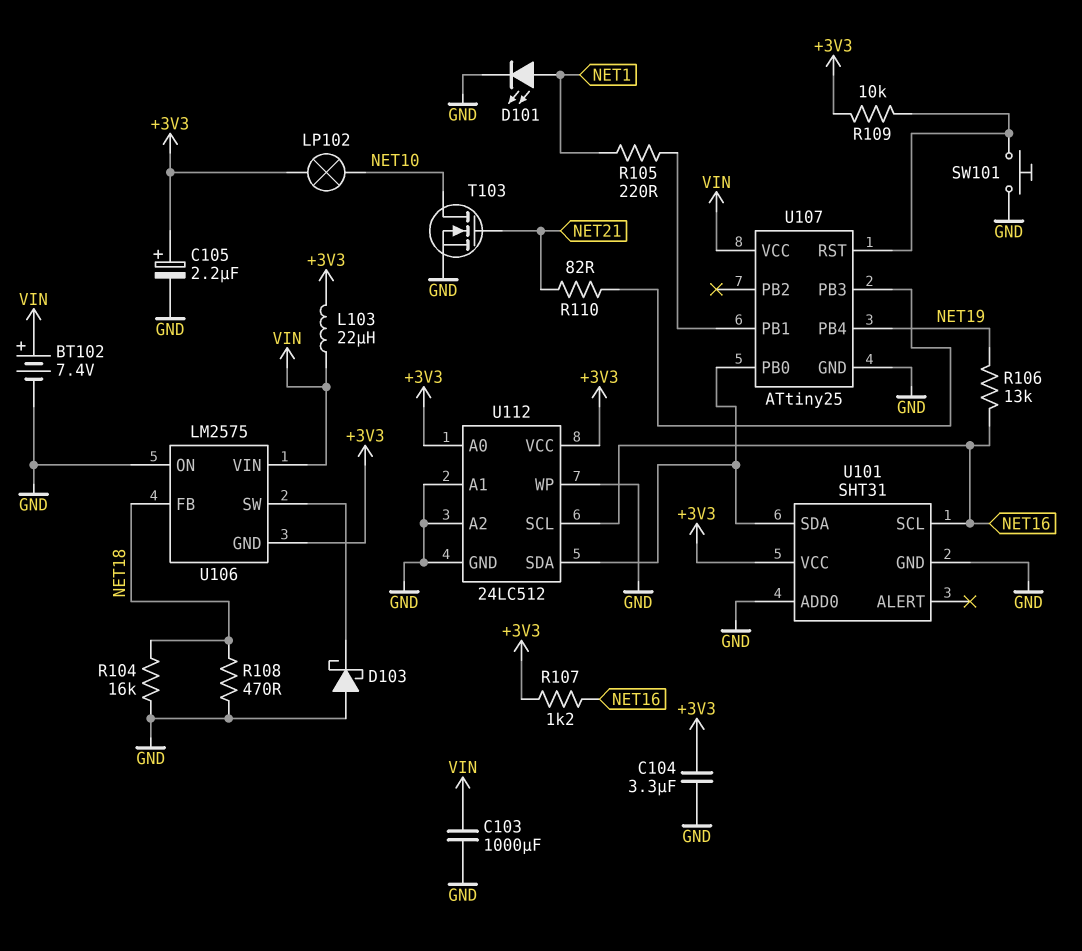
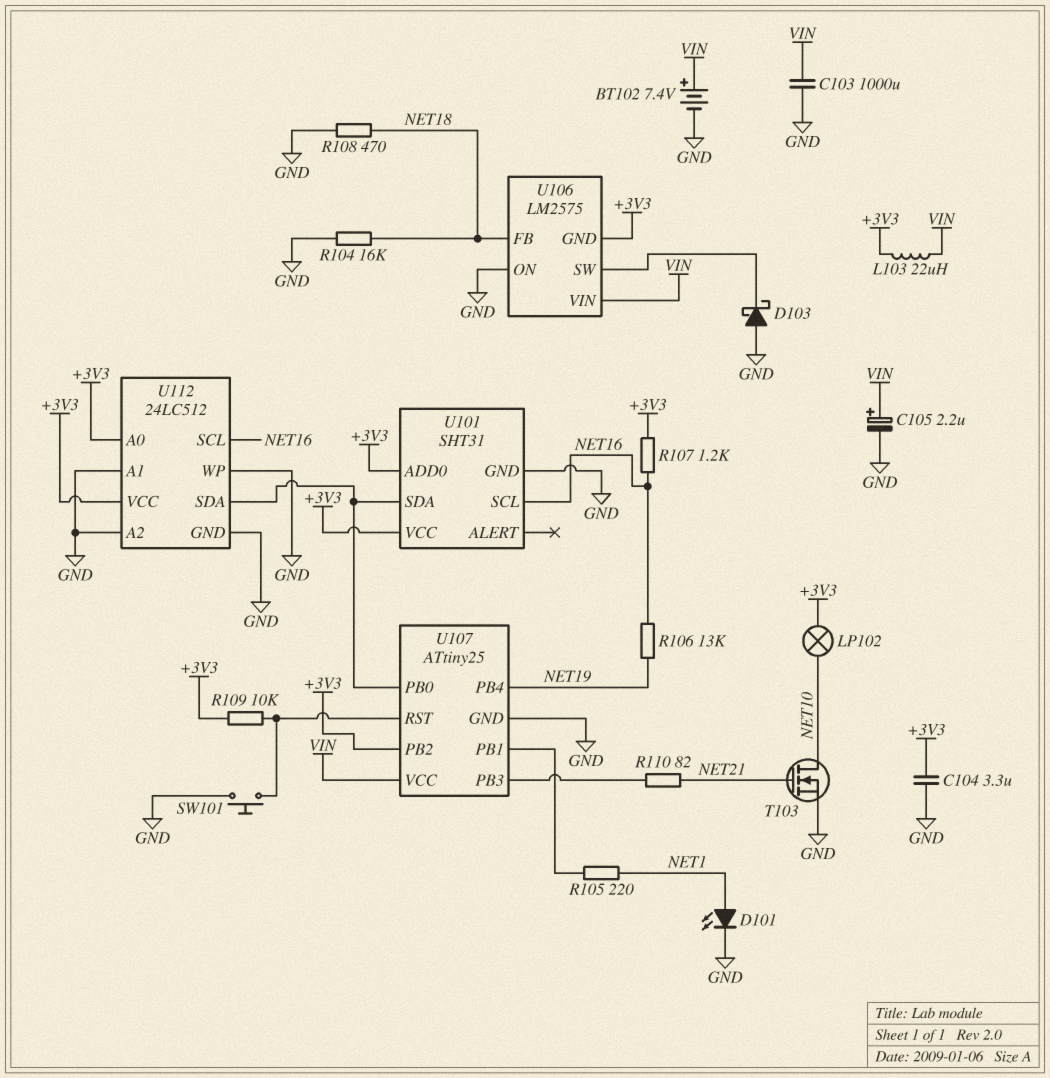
C105: 2.2uF (plus +3V3, minus GND) -> 2.2uF (plus VIN, minus GND)
U101 pin ADD0: GND -> +3V3
U107 pin PB2: none -> +3V3

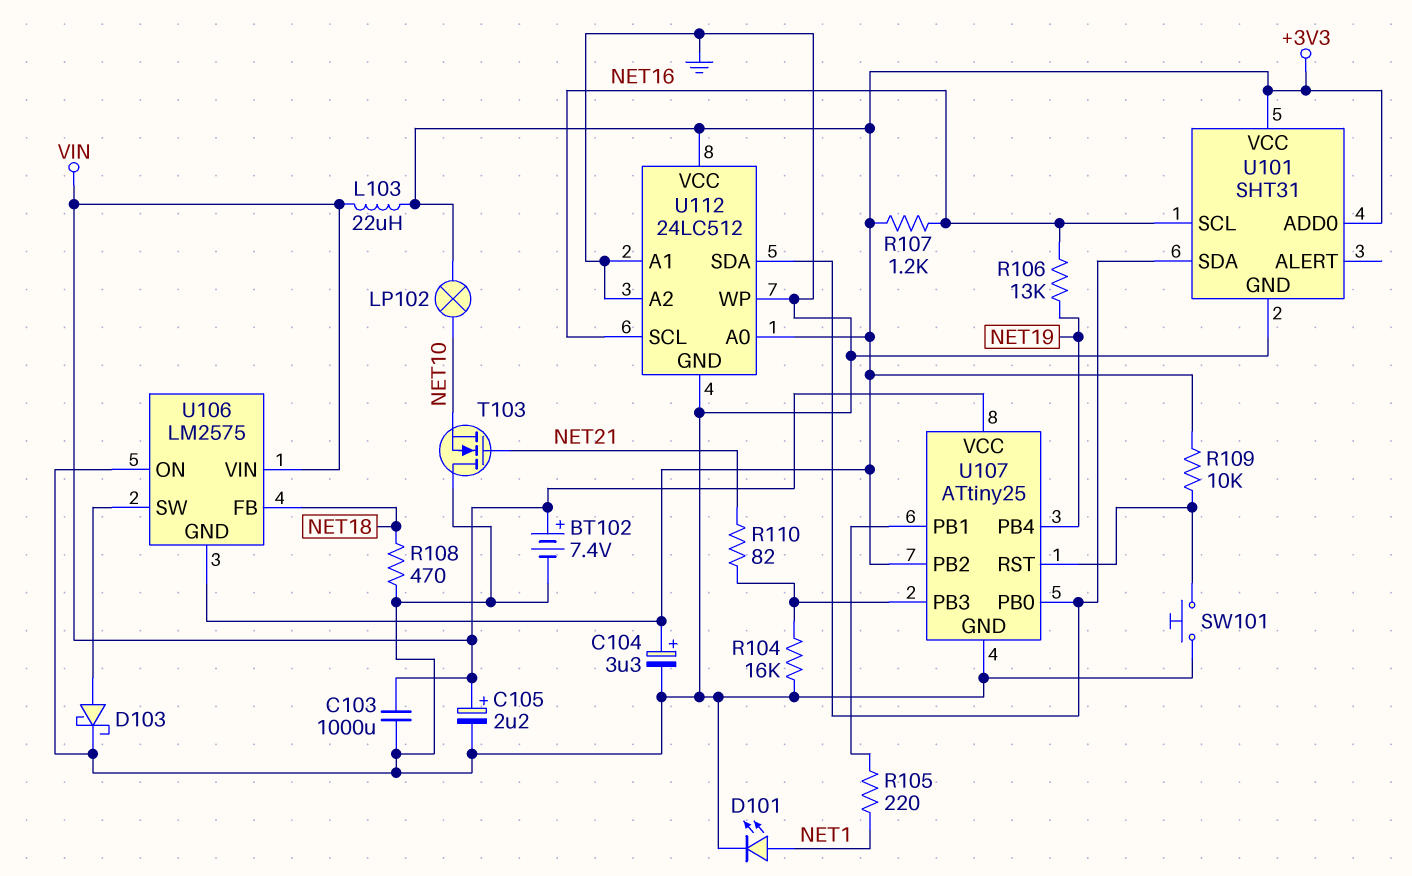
C104: 3.3uF (+3V3, GND) -> 3.3uF (plus +3V3, minus GND)
D103: schottky (A GND, K U106/SW) -> schottky (A U106/SW, K GND)
R104: 16k (GND, NET18) -> 16k (GND, U107/PB3)
T103: NMOS (G NET21, D NET10, S GND) -> NMOS (G NET21, D GND, S NET10)

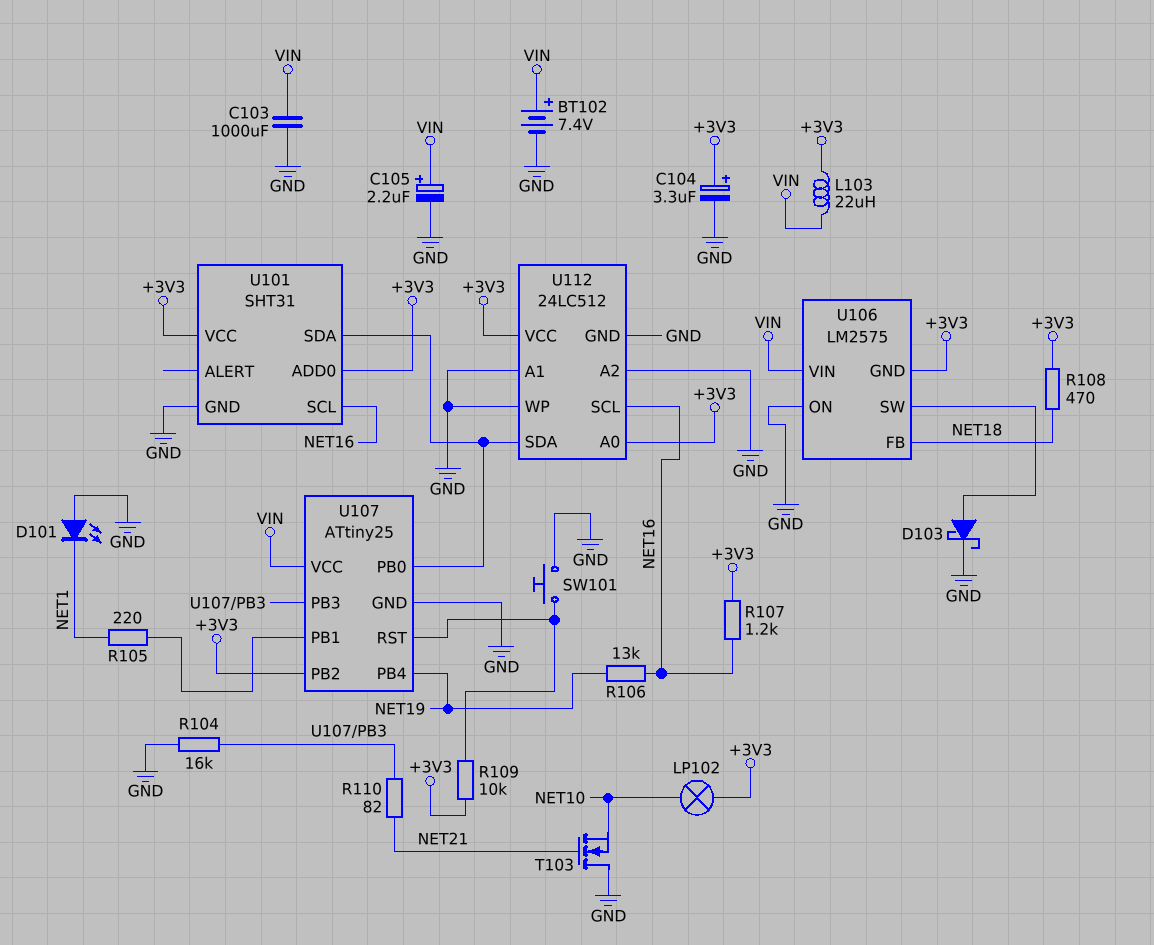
D101: LED (A NET1, K GND) -> LED (A GND, K NET1)
R108: 470 (GND, NET18) -> 470 (+3V3, NET18)

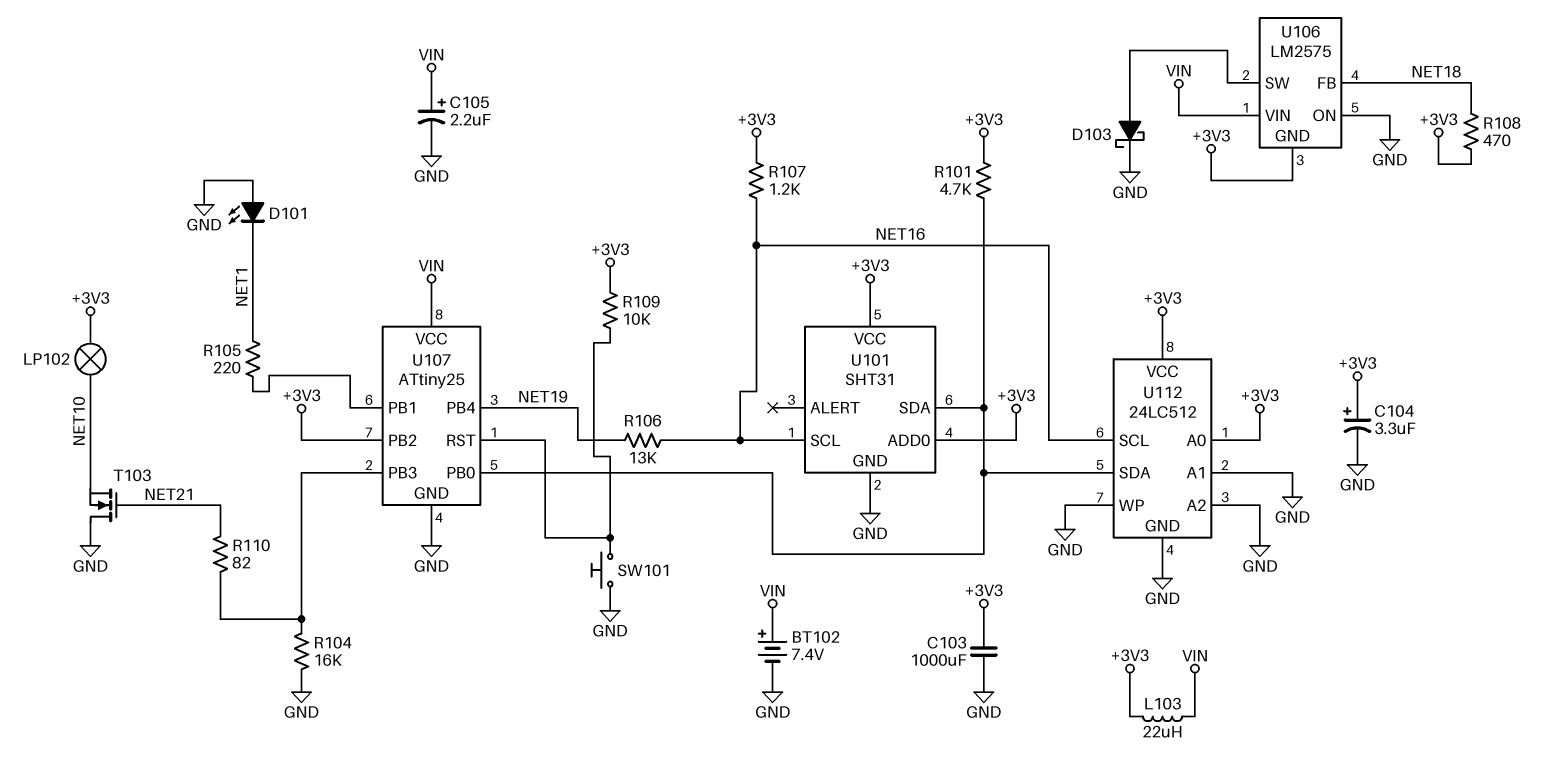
C103: 1000uF (GND, VIN) -> 1000uF (+3V3, GND)
R101: none -> 4.7k (+3V3, U101/SDA)

